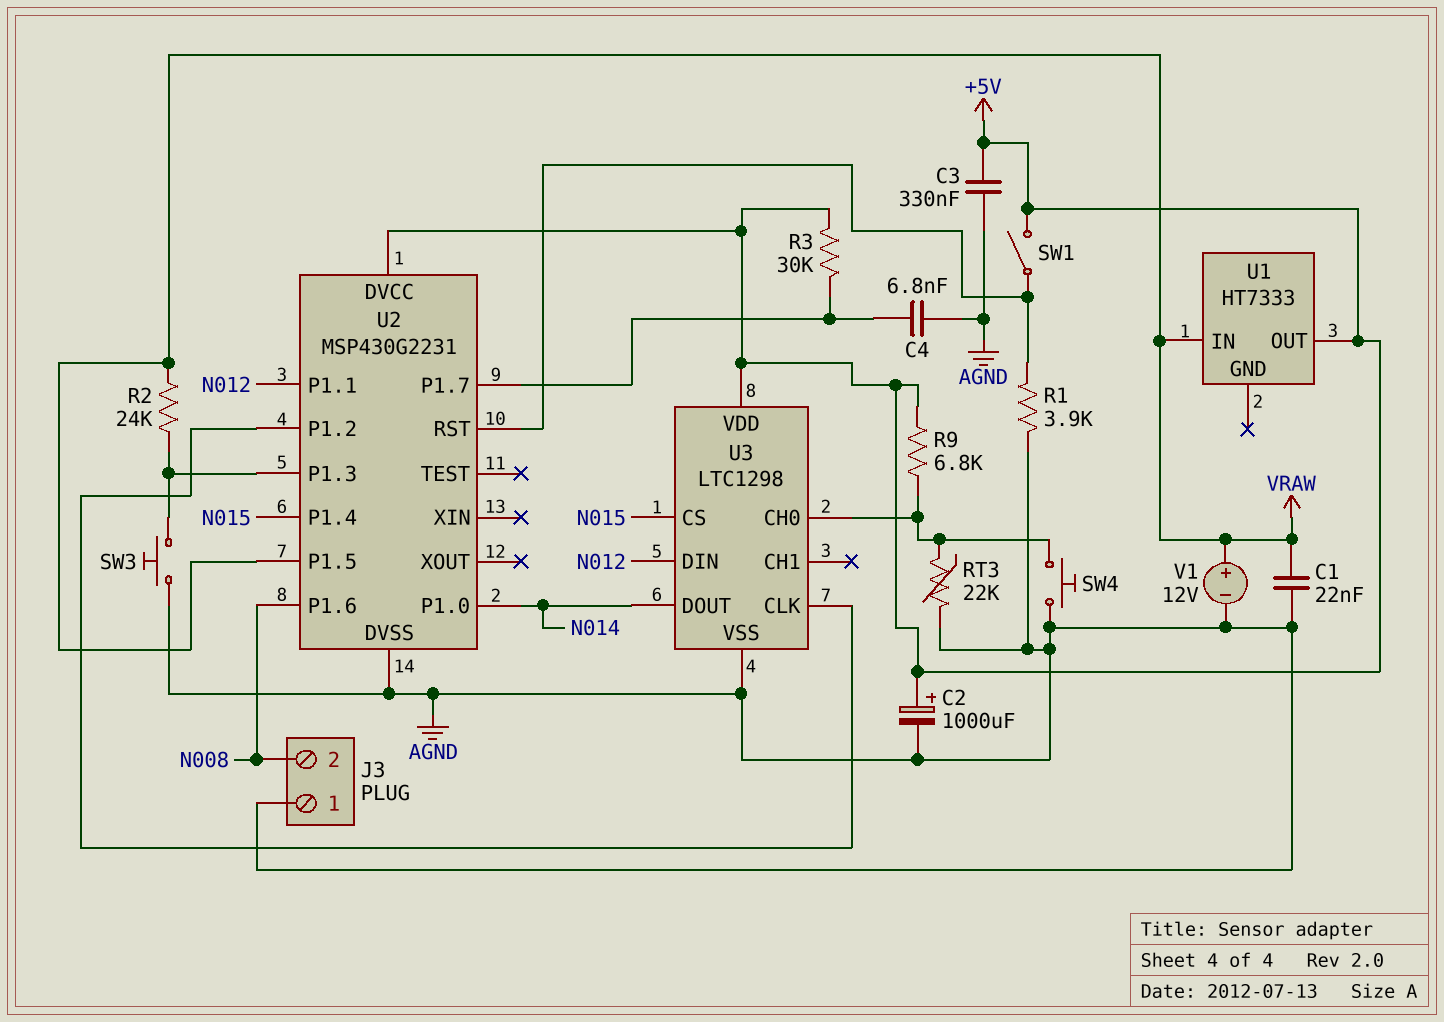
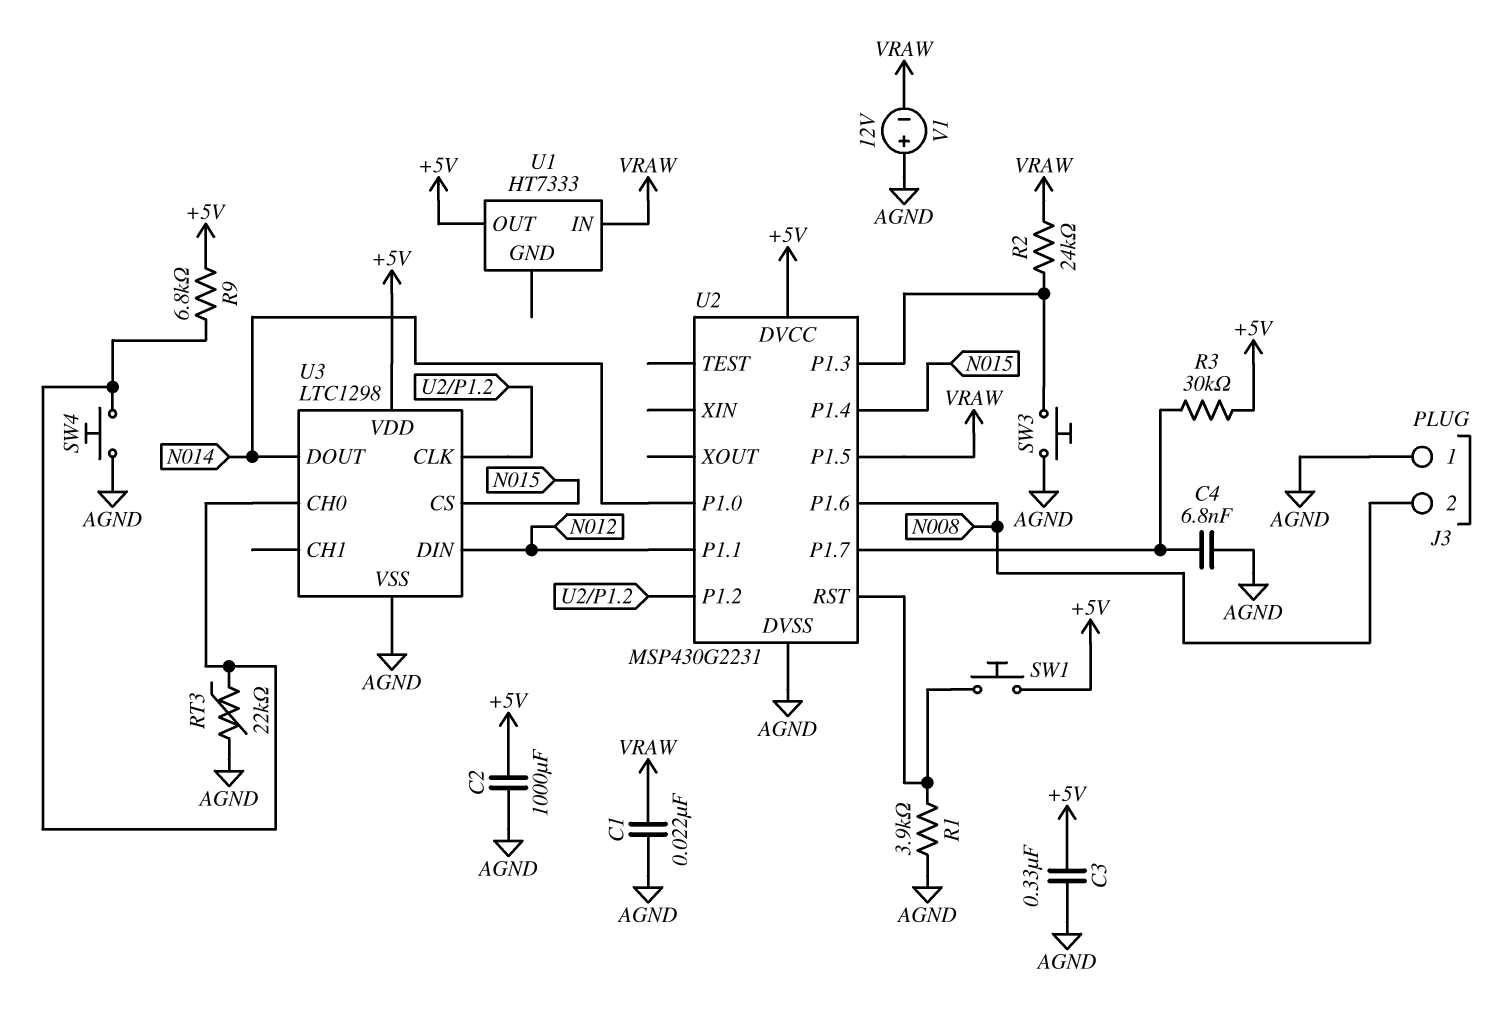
C2: 1000uF (plus +5V, minus AGND) -> 1000uF (+5V, AGND)
SW1: switch (+5V, U2/RST) -> button (+5V, U2/RST)
V1: 12V (plus VRAW, minus AGND) -> 12V (plus AGND, minus VRAW)

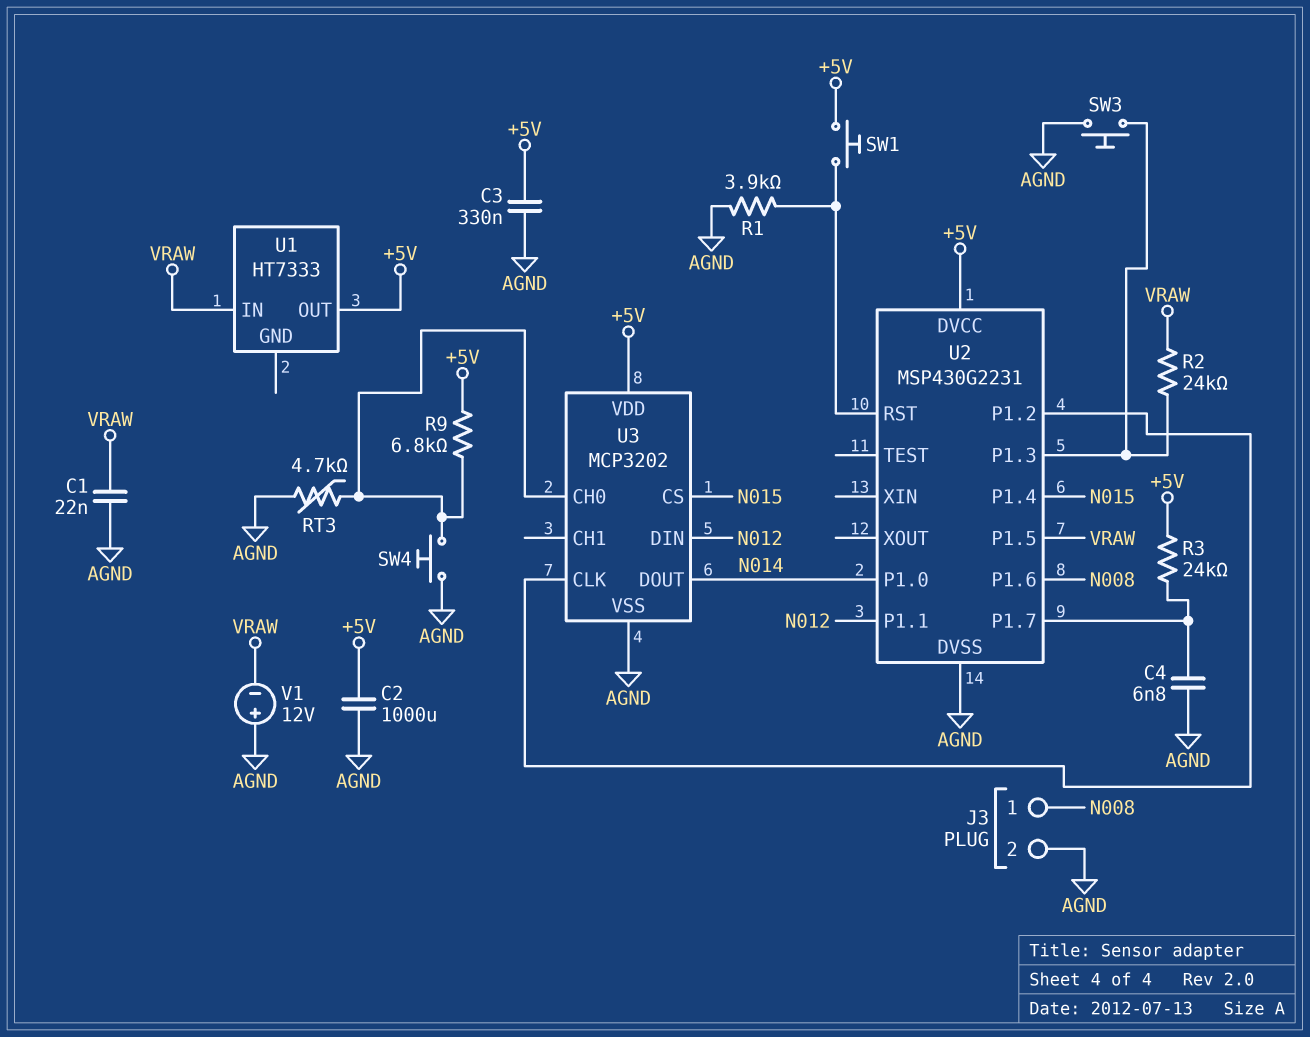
J3 pin 1: AGND -> N008
J3 pin 2: N008 -> AGND
R3: 30k (+5V, U2/P1.7) -> 24k (+5V, U2/P1.7)
RT3: 22k (AGND, U3/CH0) -> 4.7k (AGND, U3/CH0)
U3: LTC1298 -> MCP3202

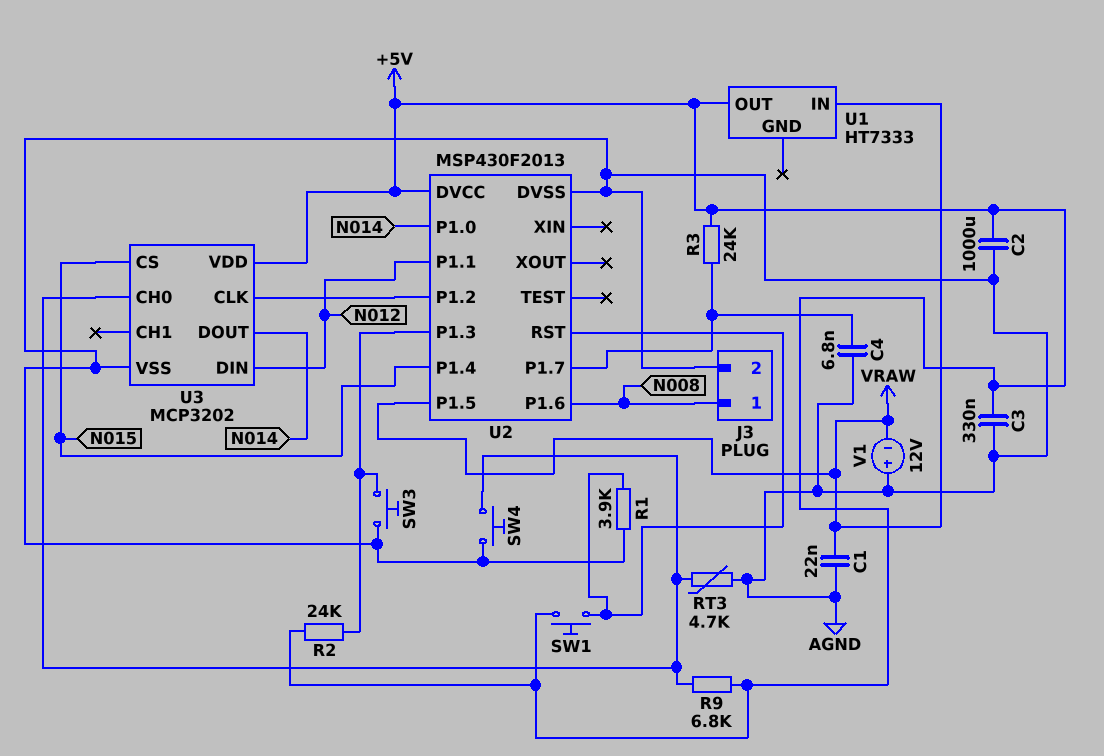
R2: 24k (U2/P1.3, VRAW) -> 24k (+5V, U2/P1.3)
U2: MSP430G2231 -> MSP430F2013

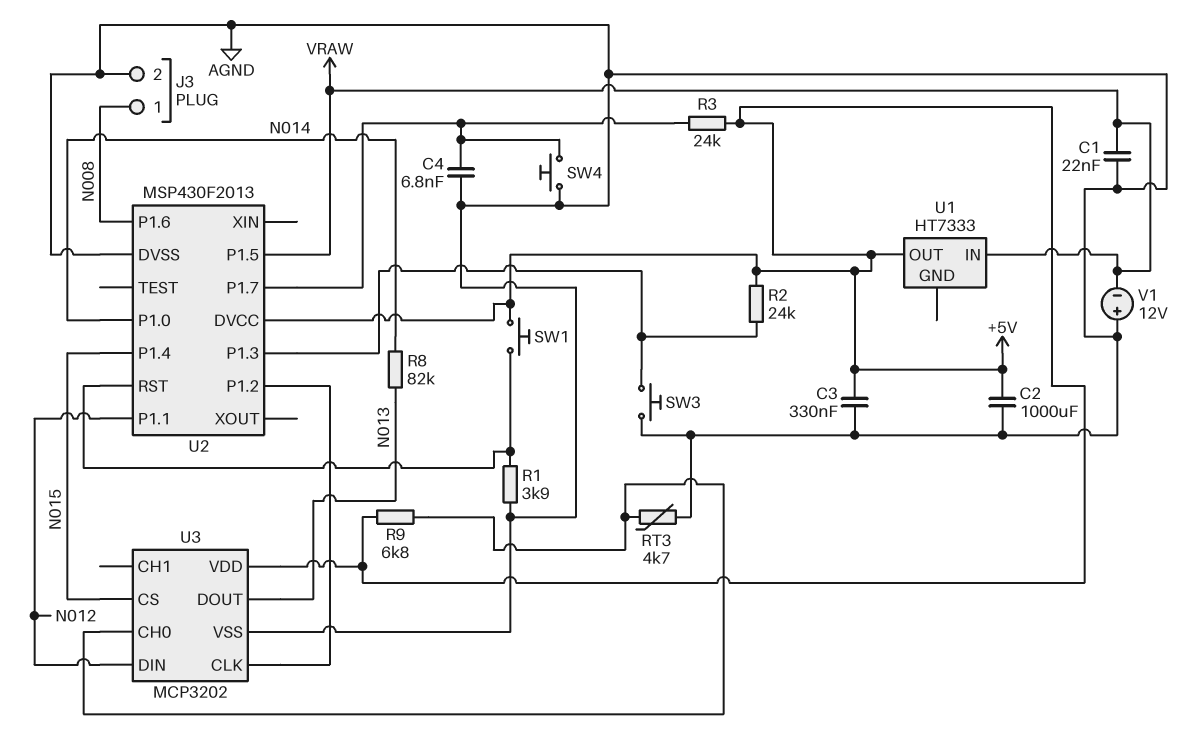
R8: none -> 82k (N013, N014)
SW4: button (AGND, U3/CH0) -> button (AGND, U2/P1.7)
U3 pin DOUT: N014 -> N013

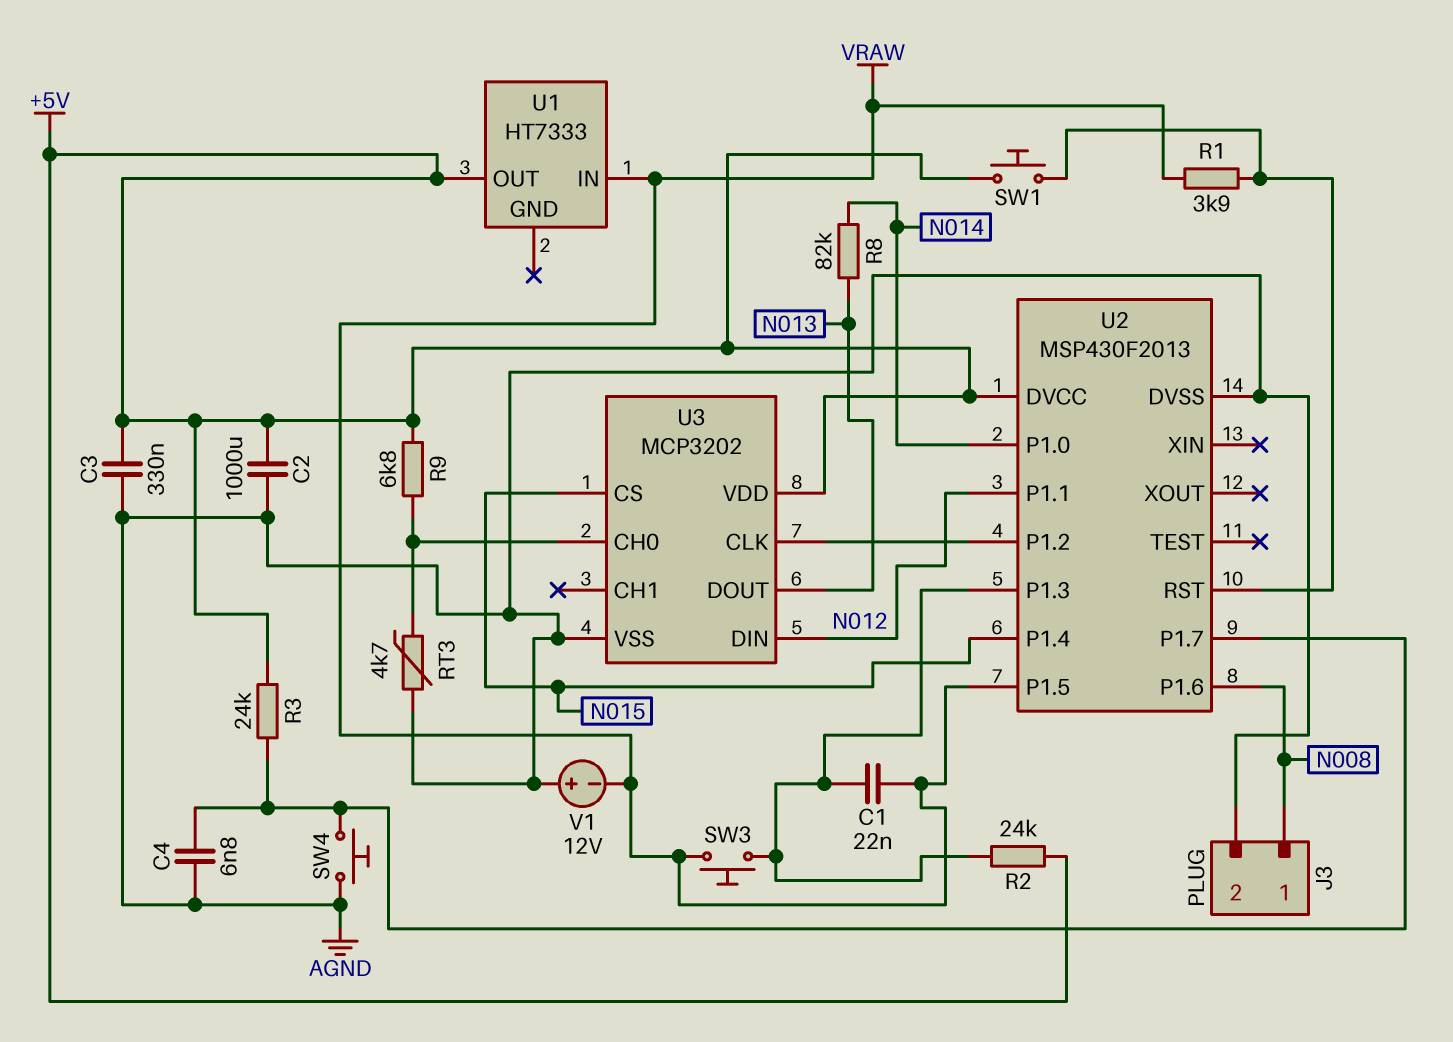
C1: 22nF (AGND, VRAW) -> 22nF (U2/P1.3, VRAW)
R1: 3.9k (AGND, U2/RST) -> 3.9k (U2/RST, VRAW)
SW3: button (AGND, U2/P1.3) -> button (U2/P1.3, VRAW)

